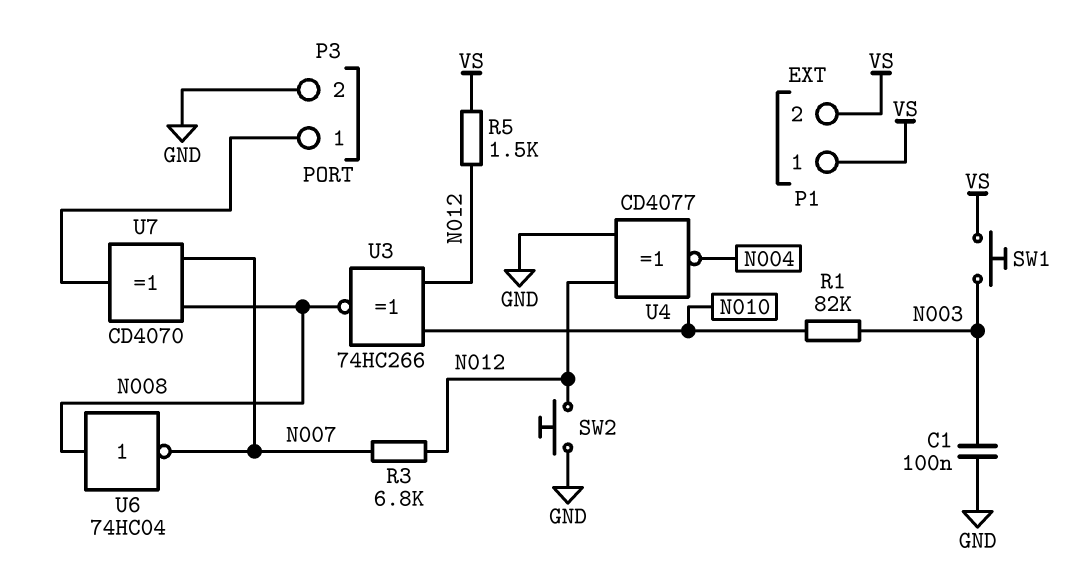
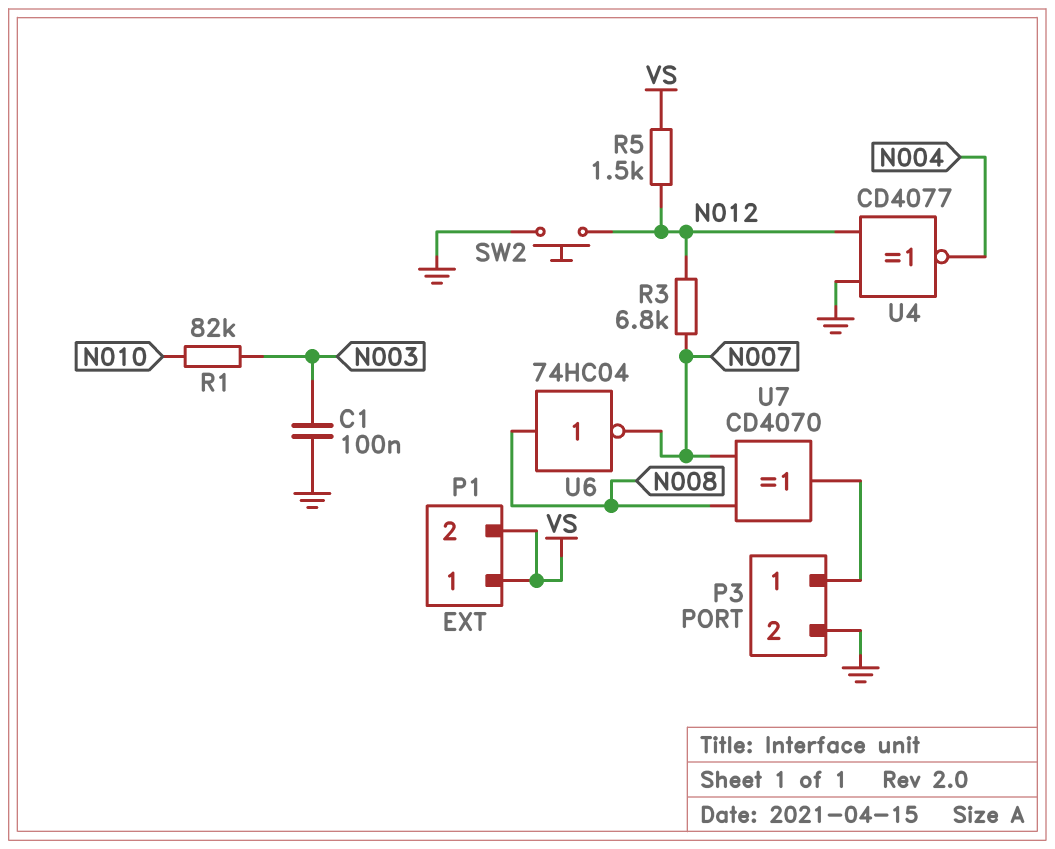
SW1: button (N003, VS) -> none
U3: XNOR 74HC266 (in N010, in N012, out N008) -> none

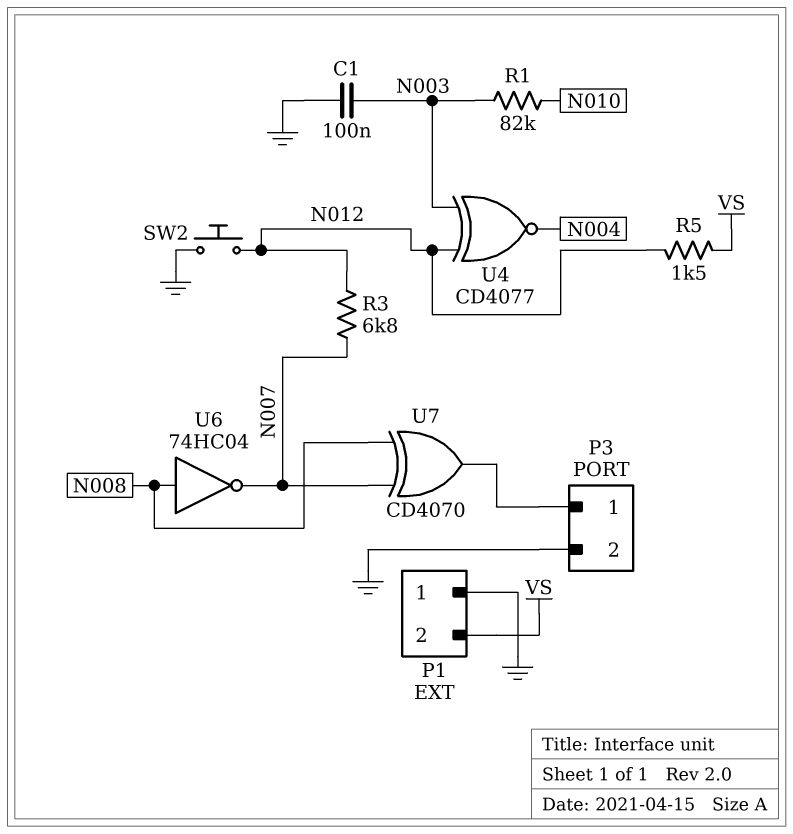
P1 pin 1: VS -> GND
U4: XNOR CD4077 (in GND, in N012, out N004) -> XNOR CD4077 (in N003, in N012, out N004)

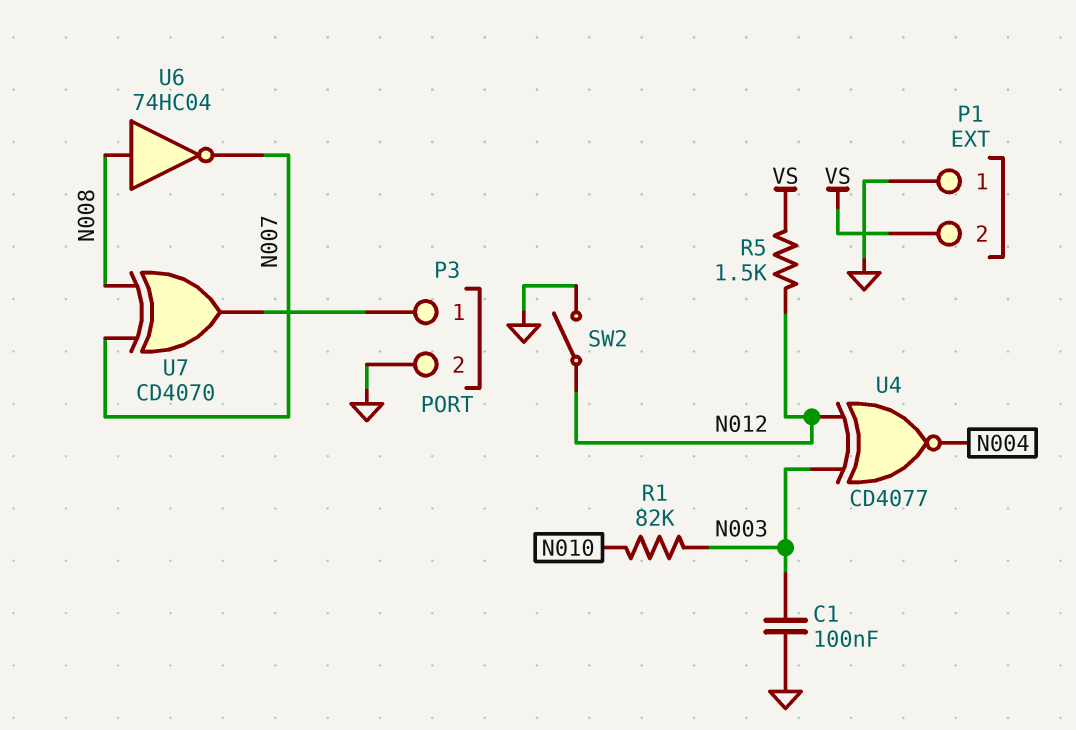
R3: 6.8k (N007, N012) -> none
SW2: button (GND, N012) -> switch (GND, N012)

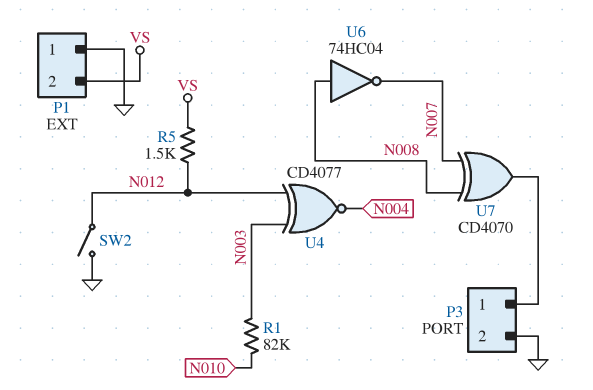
C1: 100nF (GND, N003) -> none

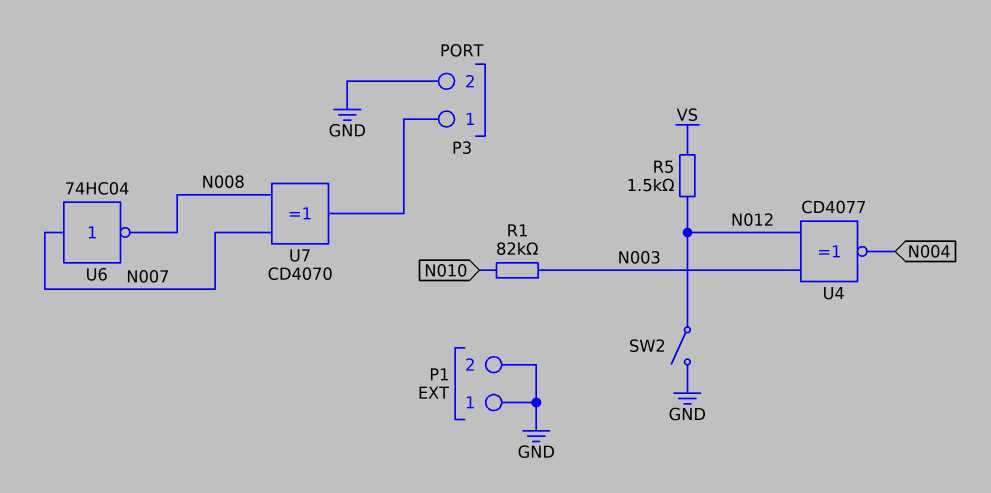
P1 pin 2: VS -> GND
U6: NOT 74HC04 (in N008, out N007) -> NOT 74HC04 (in N007, out N008)

